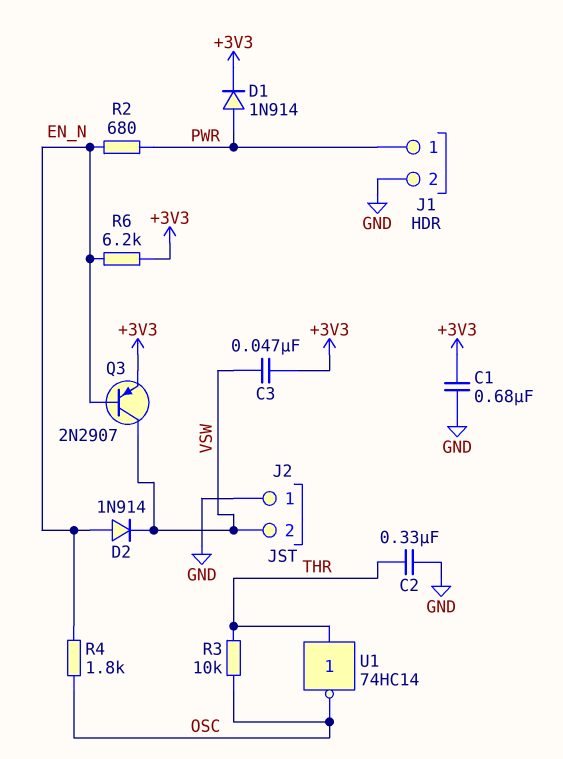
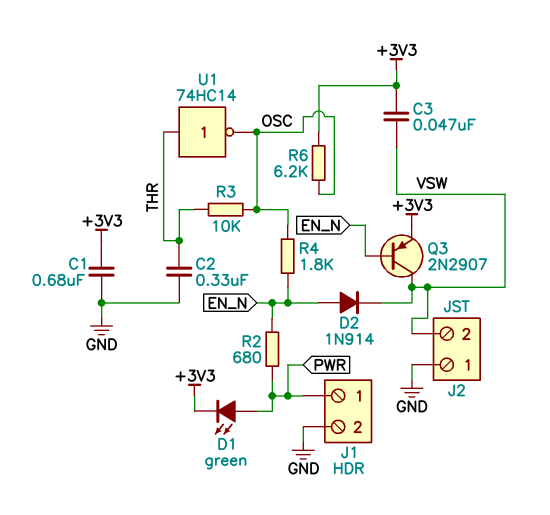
D1: diode 1N914 (A PWR, K +3V3) -> LED green (A PWR, K +3V3)
R6: 6.2k (+3V3, EN_N) -> 6.2k (+3V3, OSC)

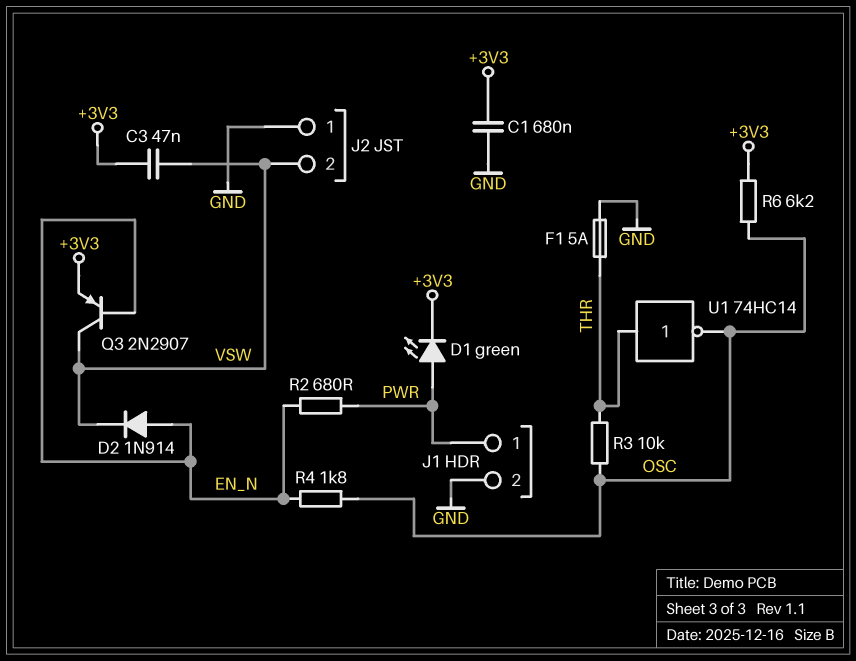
C2: 330nF (GND, THR) -> none
F1: none -> 5A (GND, THR)

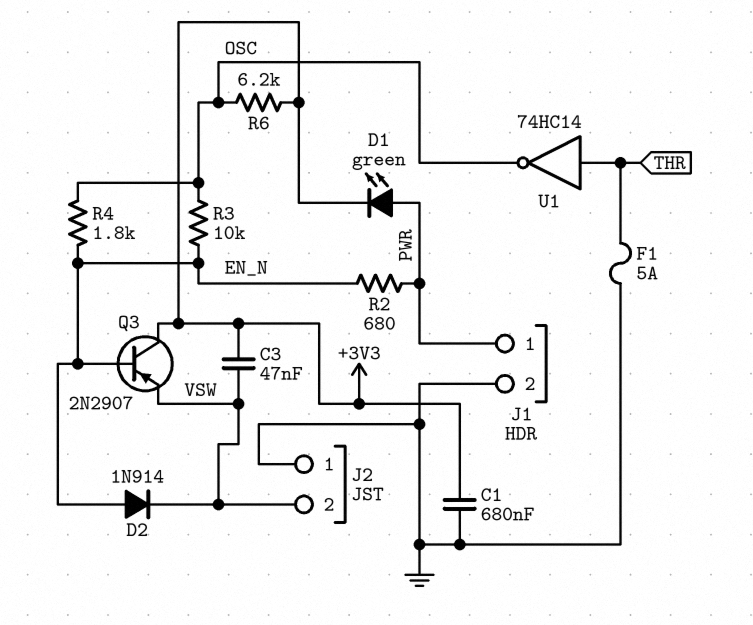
Q3: PNP 2N2907 (B EN_N, C VSW, E +3V3) -> PNP 2N2907 (B EN_N, C +3V3, E VSW)
R3: 10k (OSC, THR) -> 10k (EN_N, OSC)

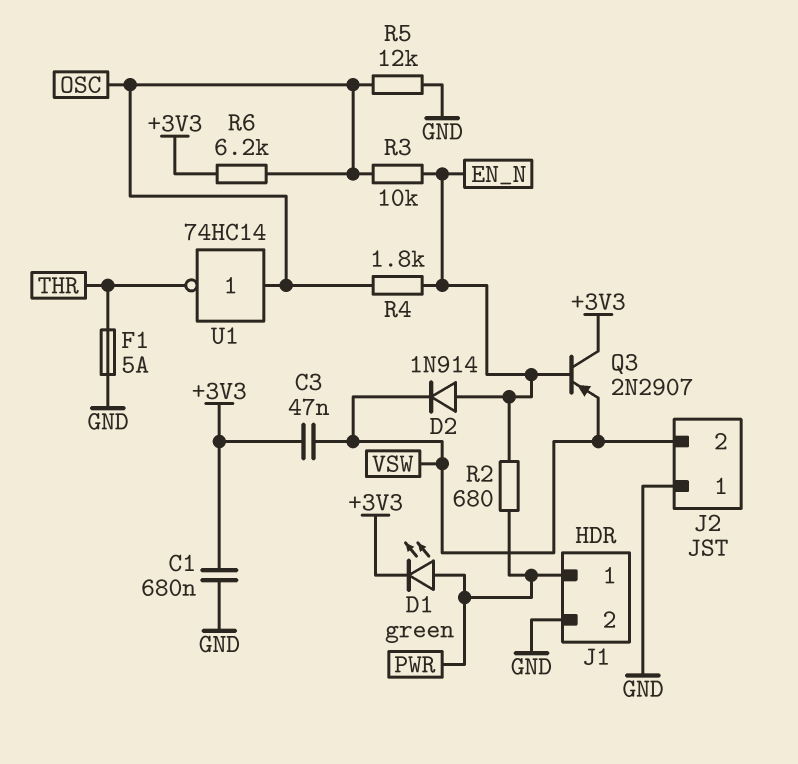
R5: none -> 12k (GND, OSC)
U1: NOT 74HC14 (in THR, out OSC) -> NOT 74HC14 (in OSC, out THR)

